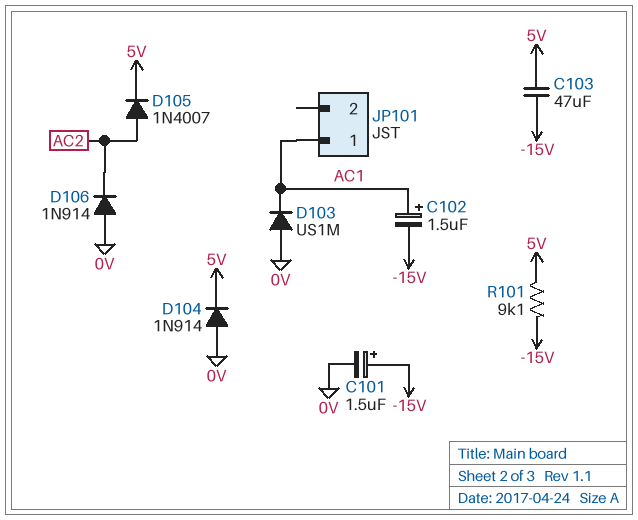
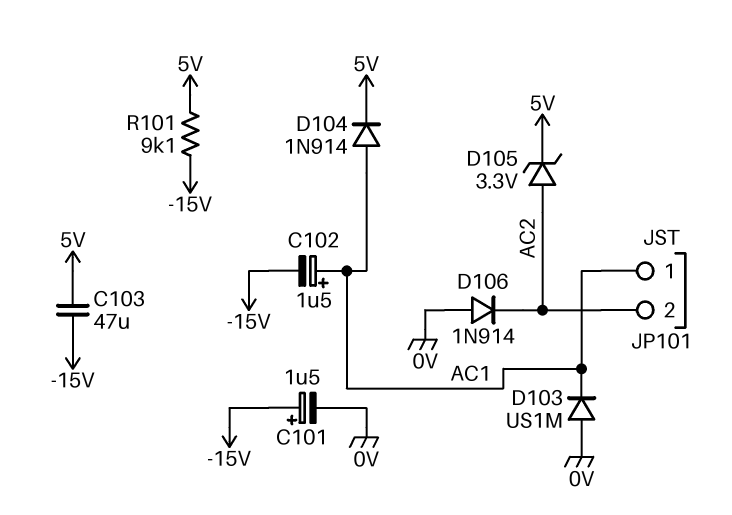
D104: diode 1N914 (A 0V, K 5V) -> diode 1N914 (A AC1, K 5V)
D105: diode 1N4007 (A AC2, K 5V) -> zener 3.3V (A AC2, K 5V)
JP101 pin 2: none -> AC2

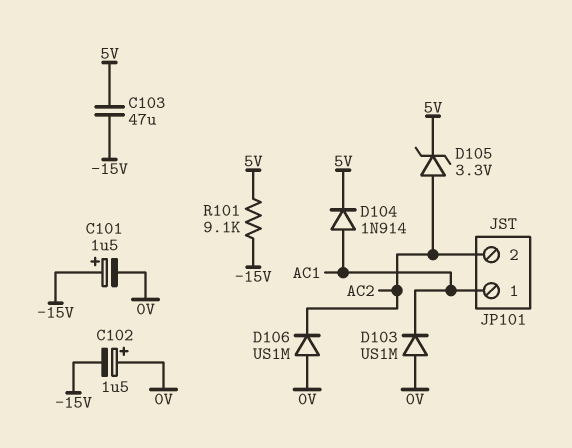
C102: 1.5uF (plus AC1, minus -15V) -> 1.5uF (plus 0V, minus -15V)
D106: diode 1N914 (A 0V, K AC2) -> diode US1M (A 0V, K AC2)

